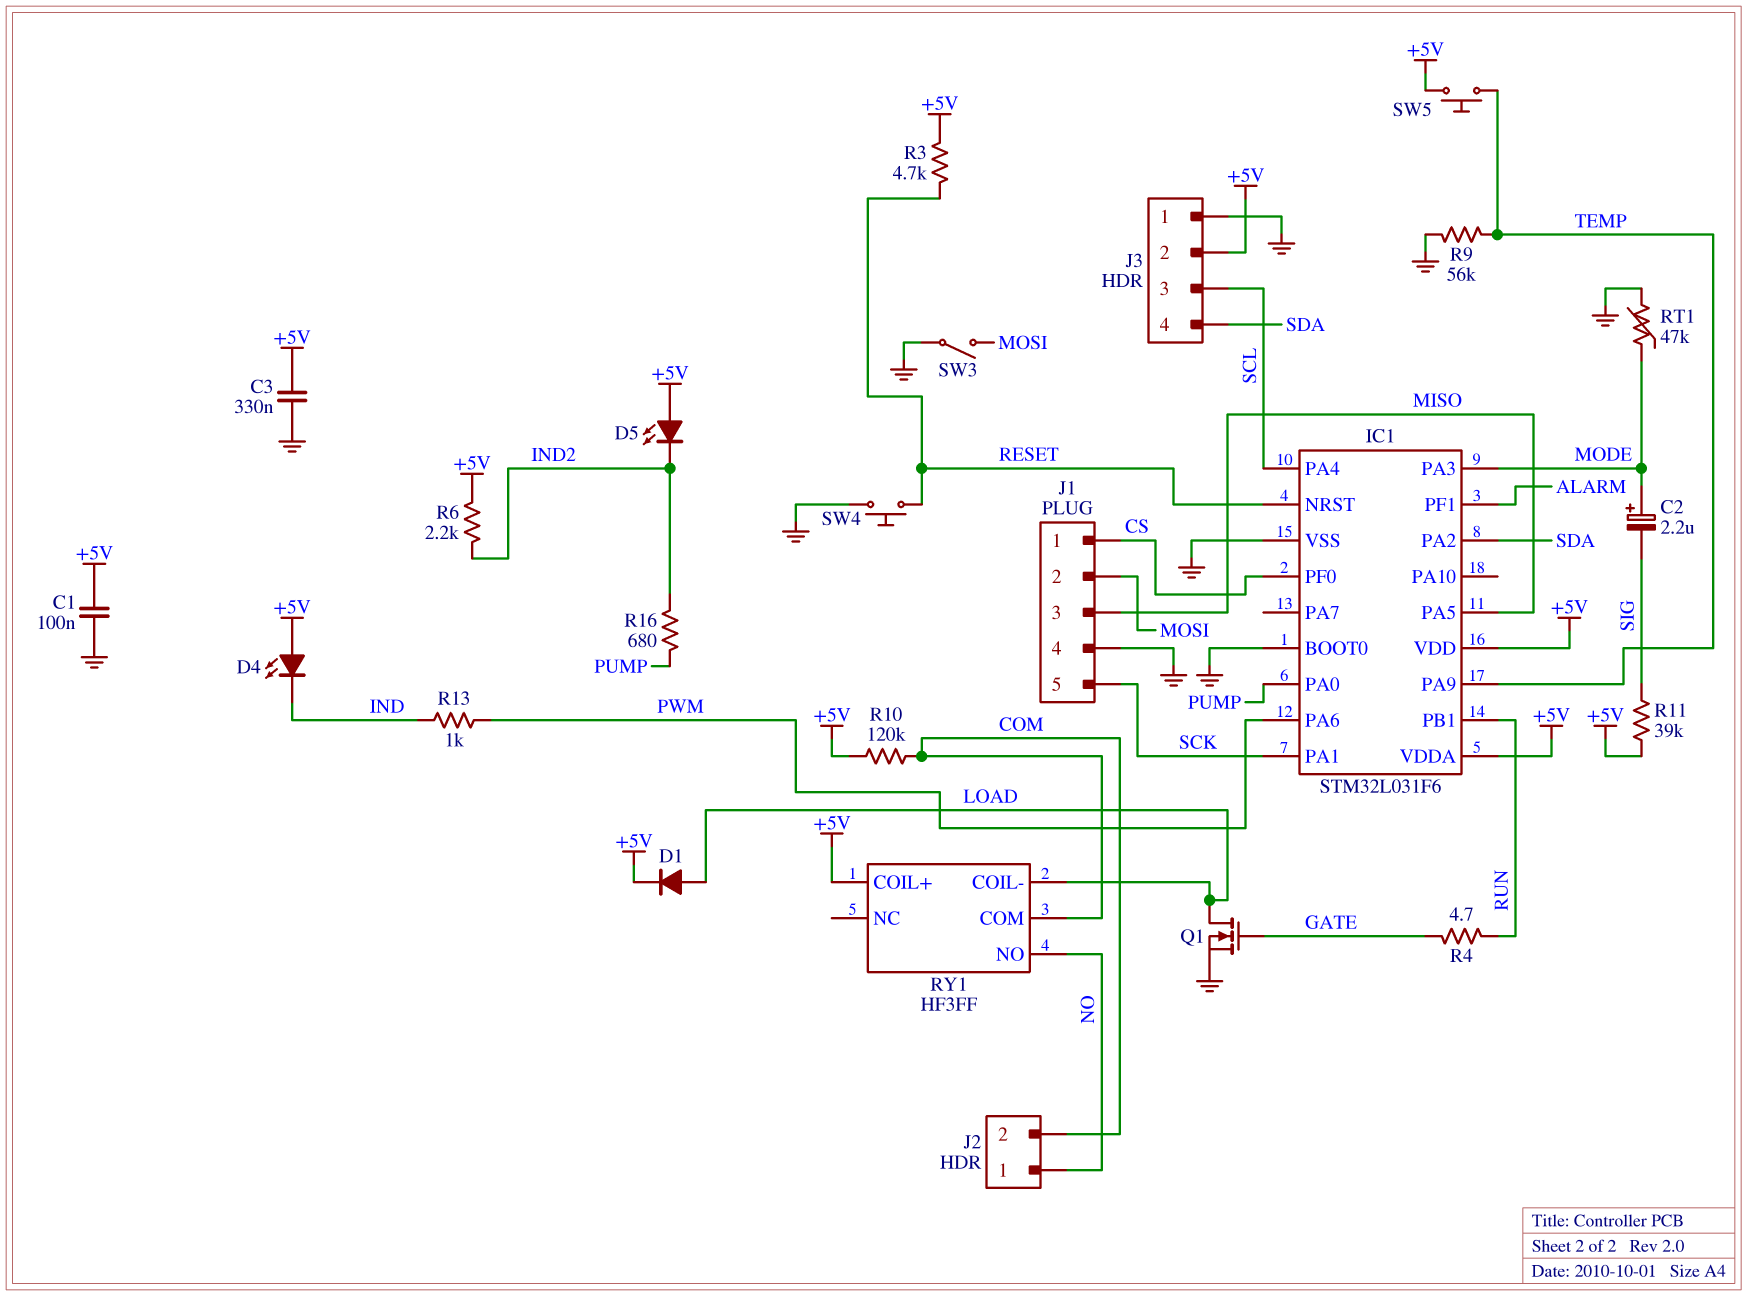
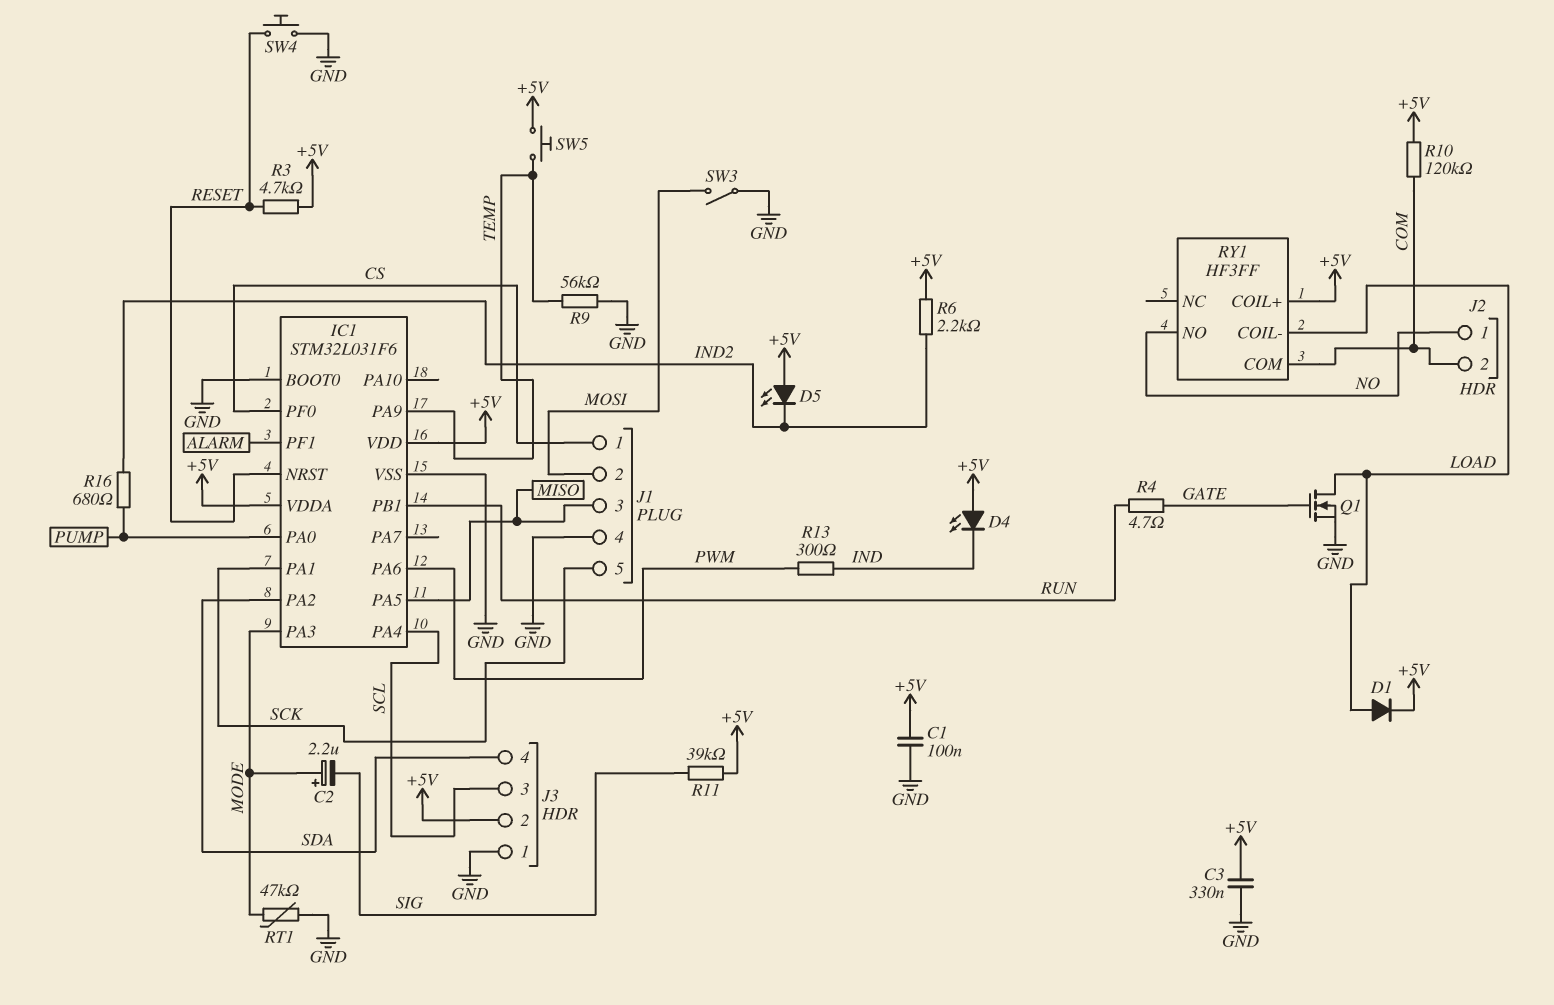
R13: 1k (IND, PWM) -> 300 (IND, PWM)

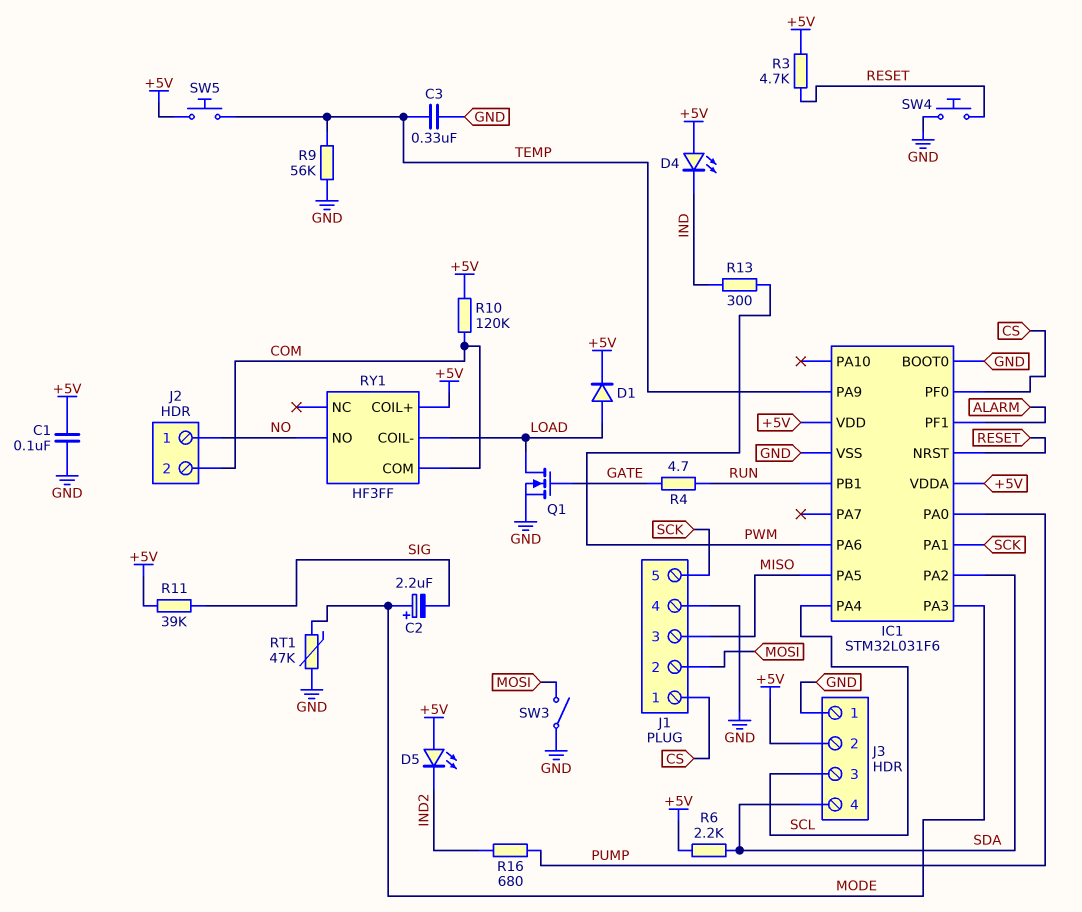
C3: 330nF (+5V, GND) -> 330nF (GND, TEMP)
R6: 2.2k (+5V, IND2) -> 2.2k (+5V, SDA)

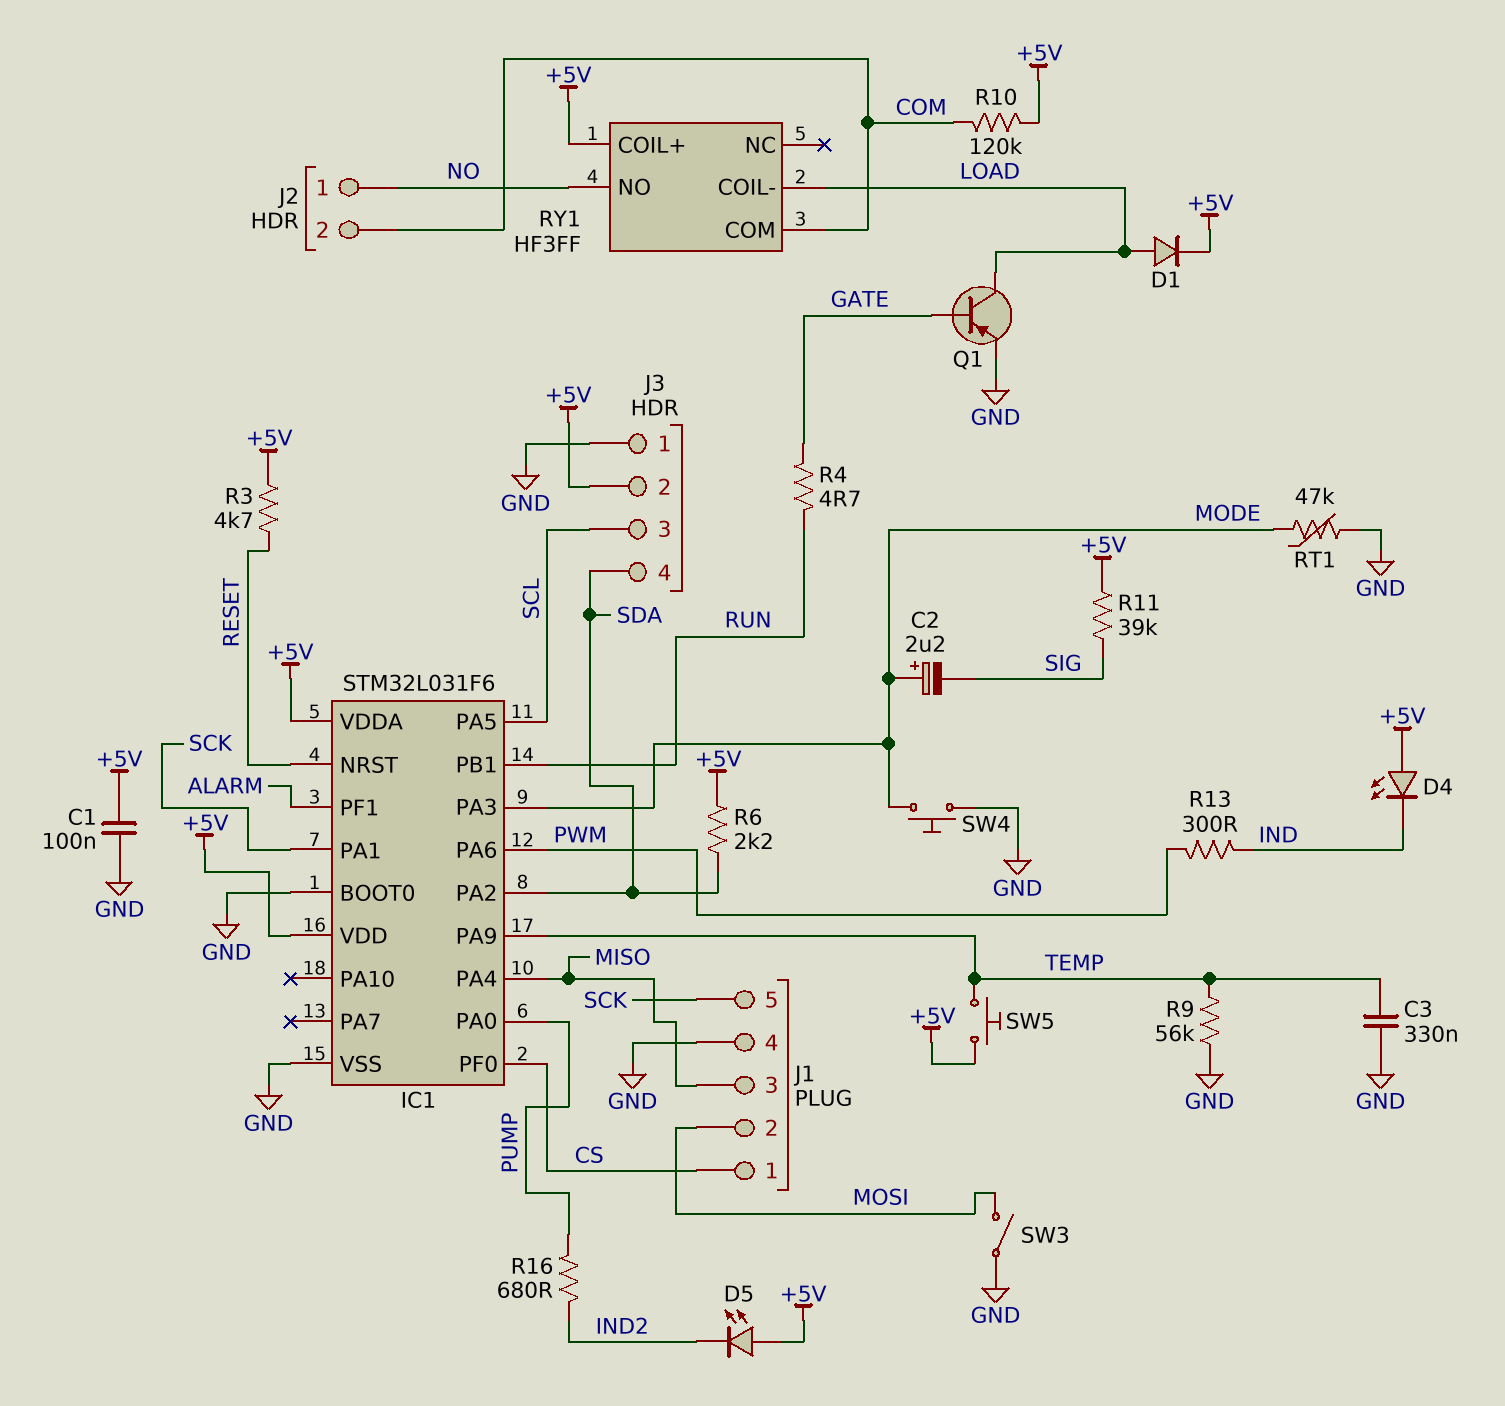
IC1 pin PA4: SCL -> MISO
IC1 pin PA5: MISO -> SCL
Q1: NMOS (G GATE, D LOAD, S GND) -> PNP (B GATE, C LOAD, E GND)
SW4: button (GND, RESET) -> button (GND, MODE)

